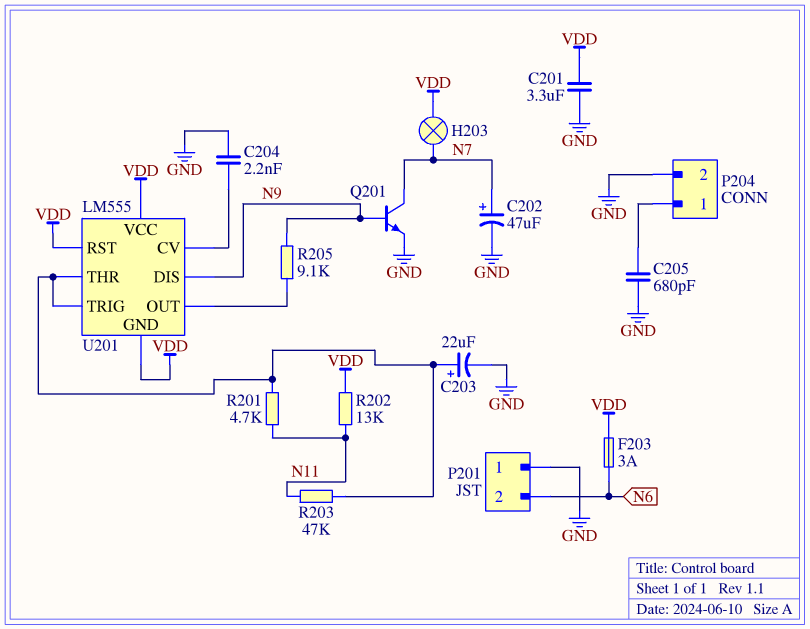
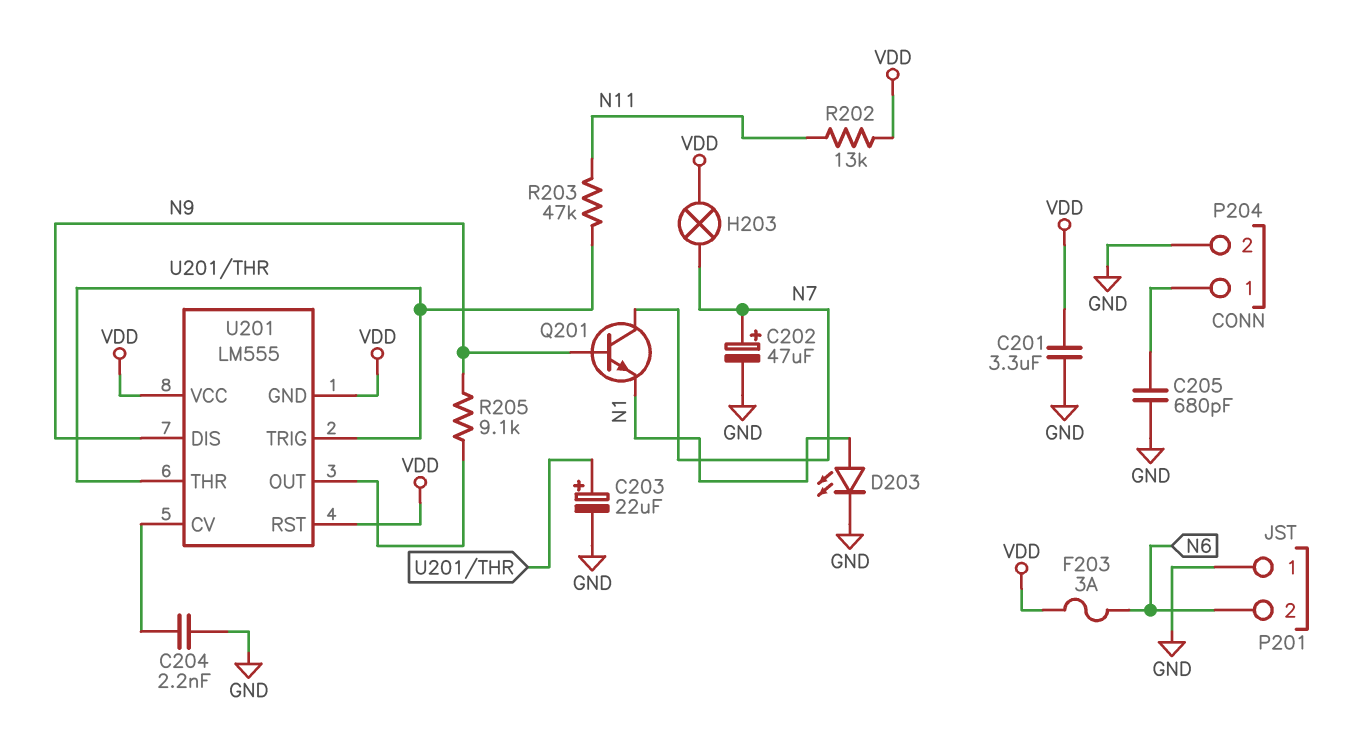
D203: none -> LED (A N1, K GND)
Q201: NPN (B N9, C N7, E GND) -> NPN (B N9, C N7, E N1)
R201: 4.7k (N11, U201/THR) -> none

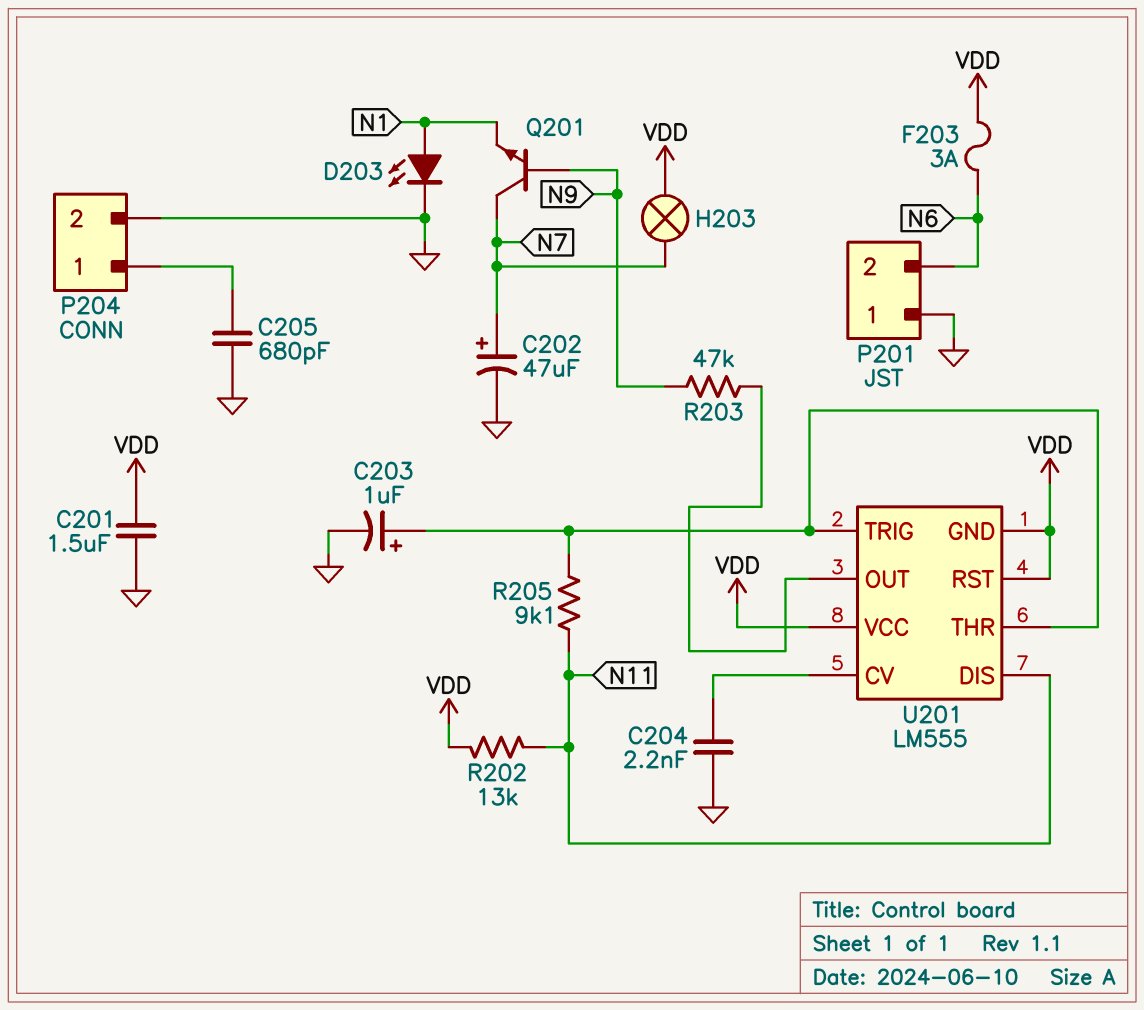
C201: 3.3uF (GND, VDD) -> 1.5uF (GND, VDD)
C203: 22uF (plus U201/THR, minus GND) -> 1uF (plus U201/THR, minus GND)
R203: 47k (N11, U201/THR) -> 47k (N9, U201/OUT)
R205: 9.1k (N9, U201/OUT) -> 9.1k (N11, U201/THR)
U201 pin DIS: N9 -> N11

